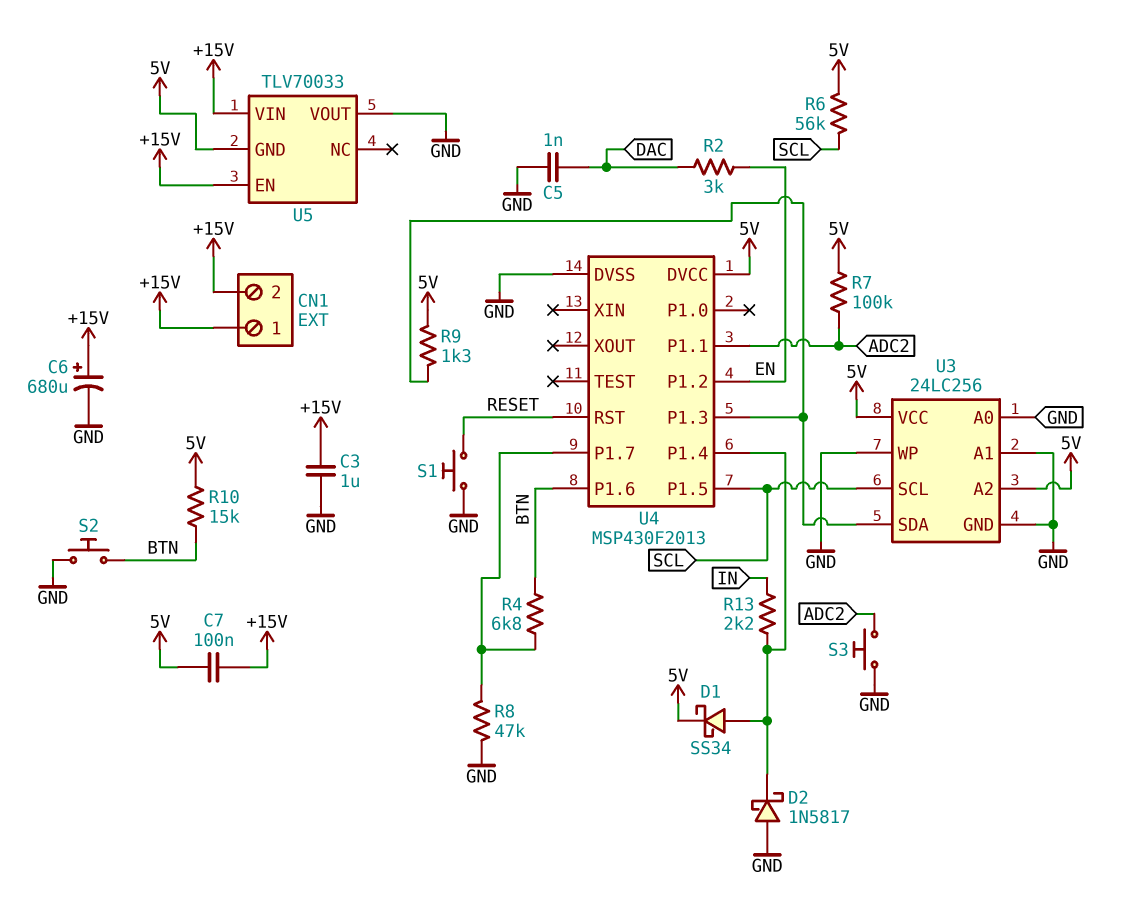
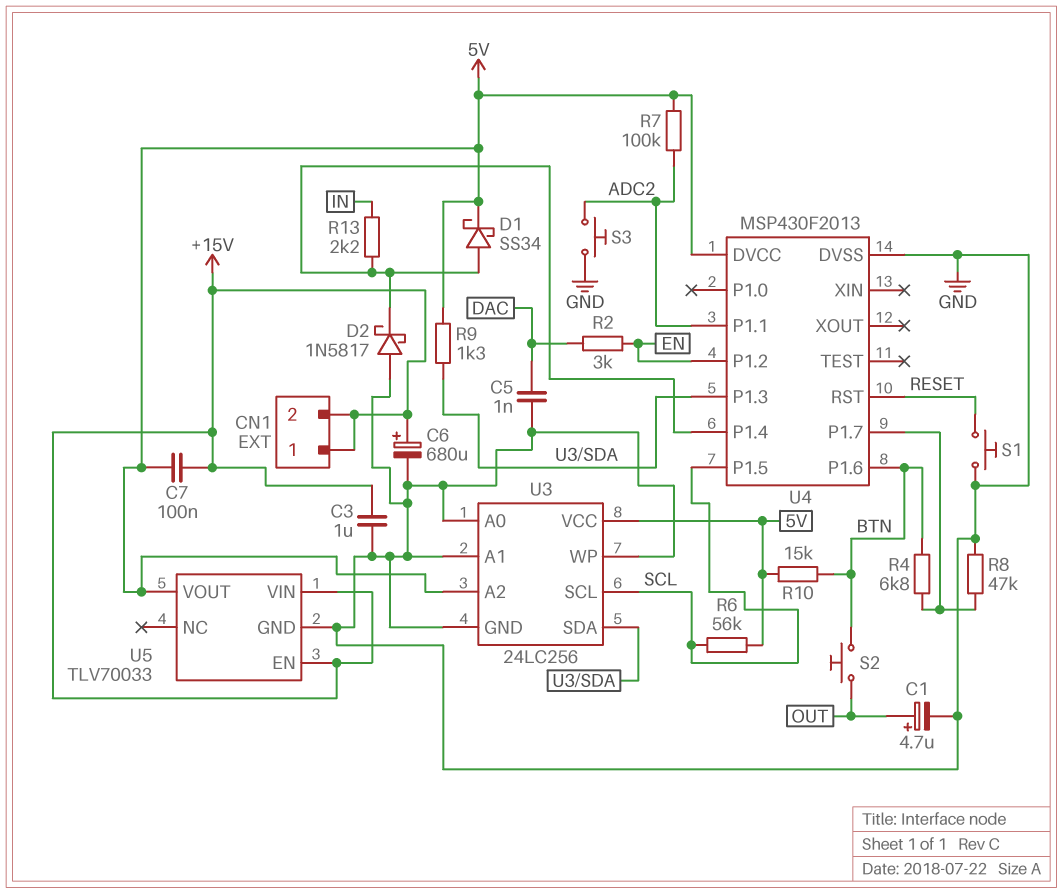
C1: none -> 4.7uF (plus OUT, minus GND)
S2: button (BTN, GND) -> button (BTN, OUT)
U5 pin GND: 5V -> GND
U5 pin VOUT: GND -> 5V

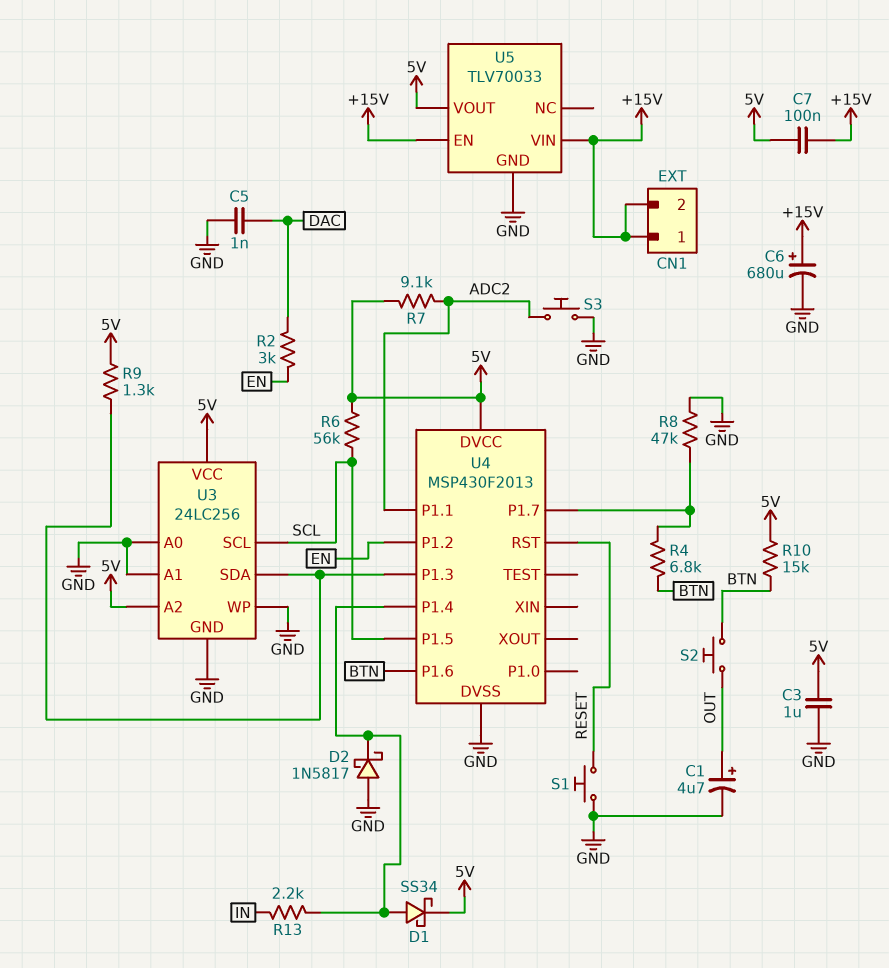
C3: 1uF (+15V, GND) -> 1uF (5V, GND)
R7: 100k (5V, ADC2) -> 9.1k (5V, ADC2)

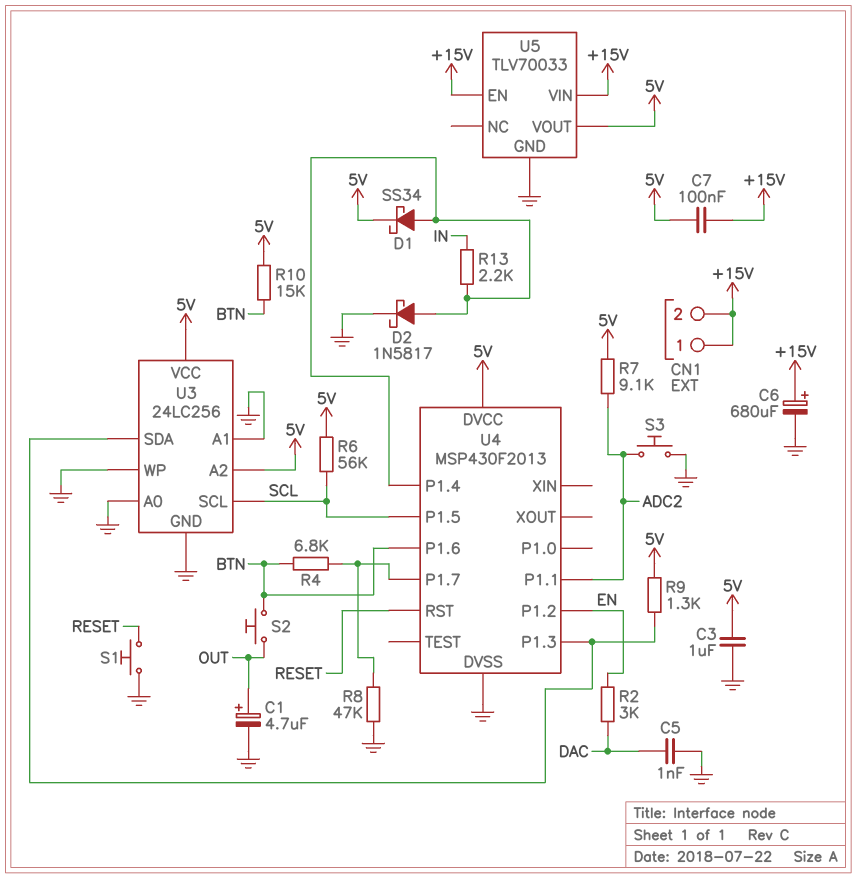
D2: schottky 1N5817 (A GND, K U4/P1.4) -> schottky 1N5817 (A U4/P1.4, K GND)

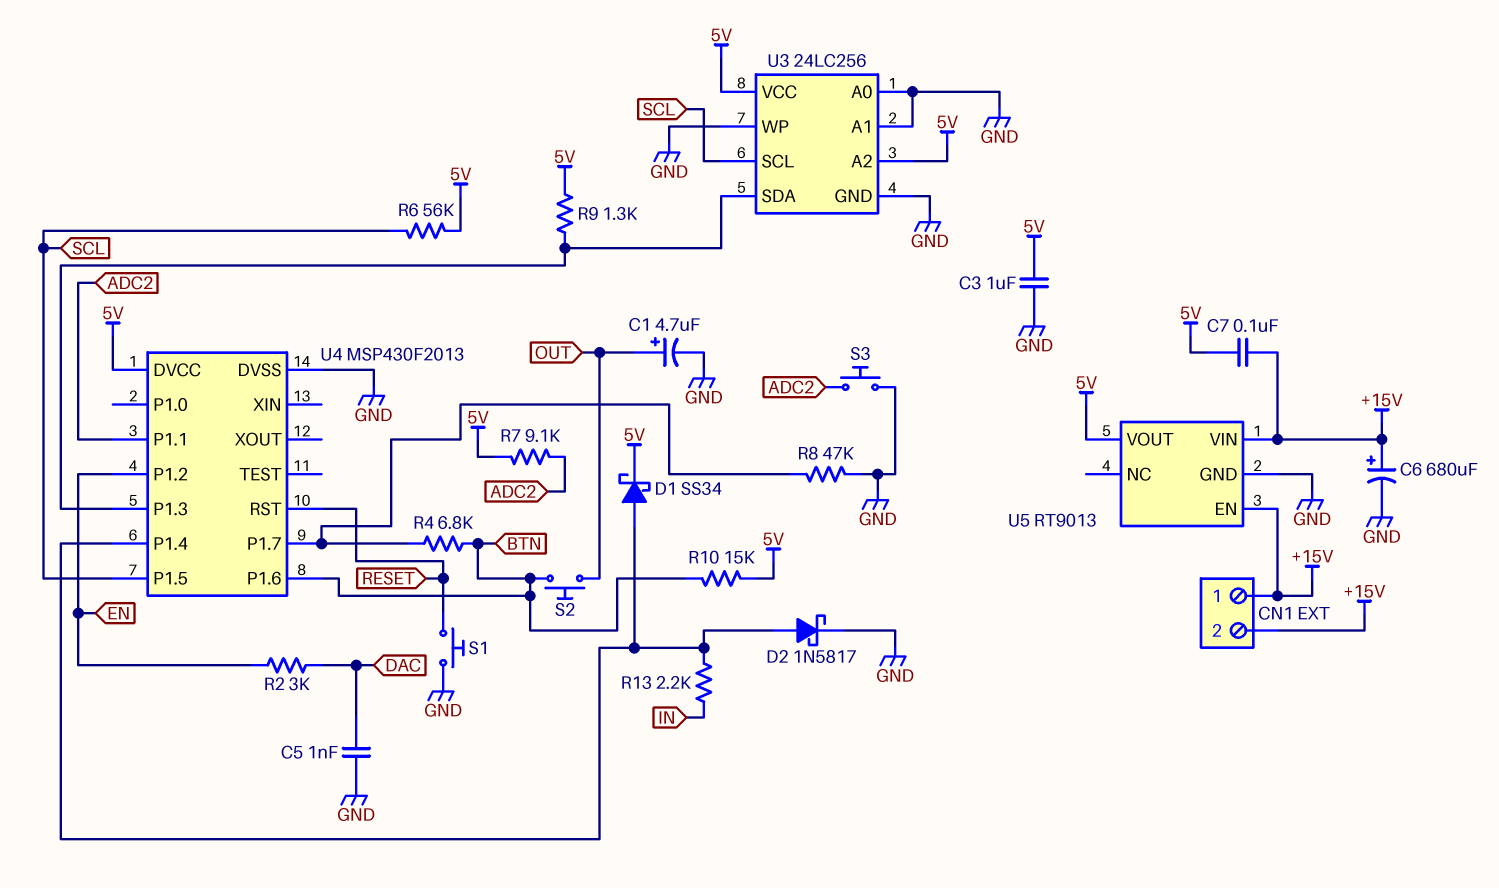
U5: TLV70033 -> RT9013

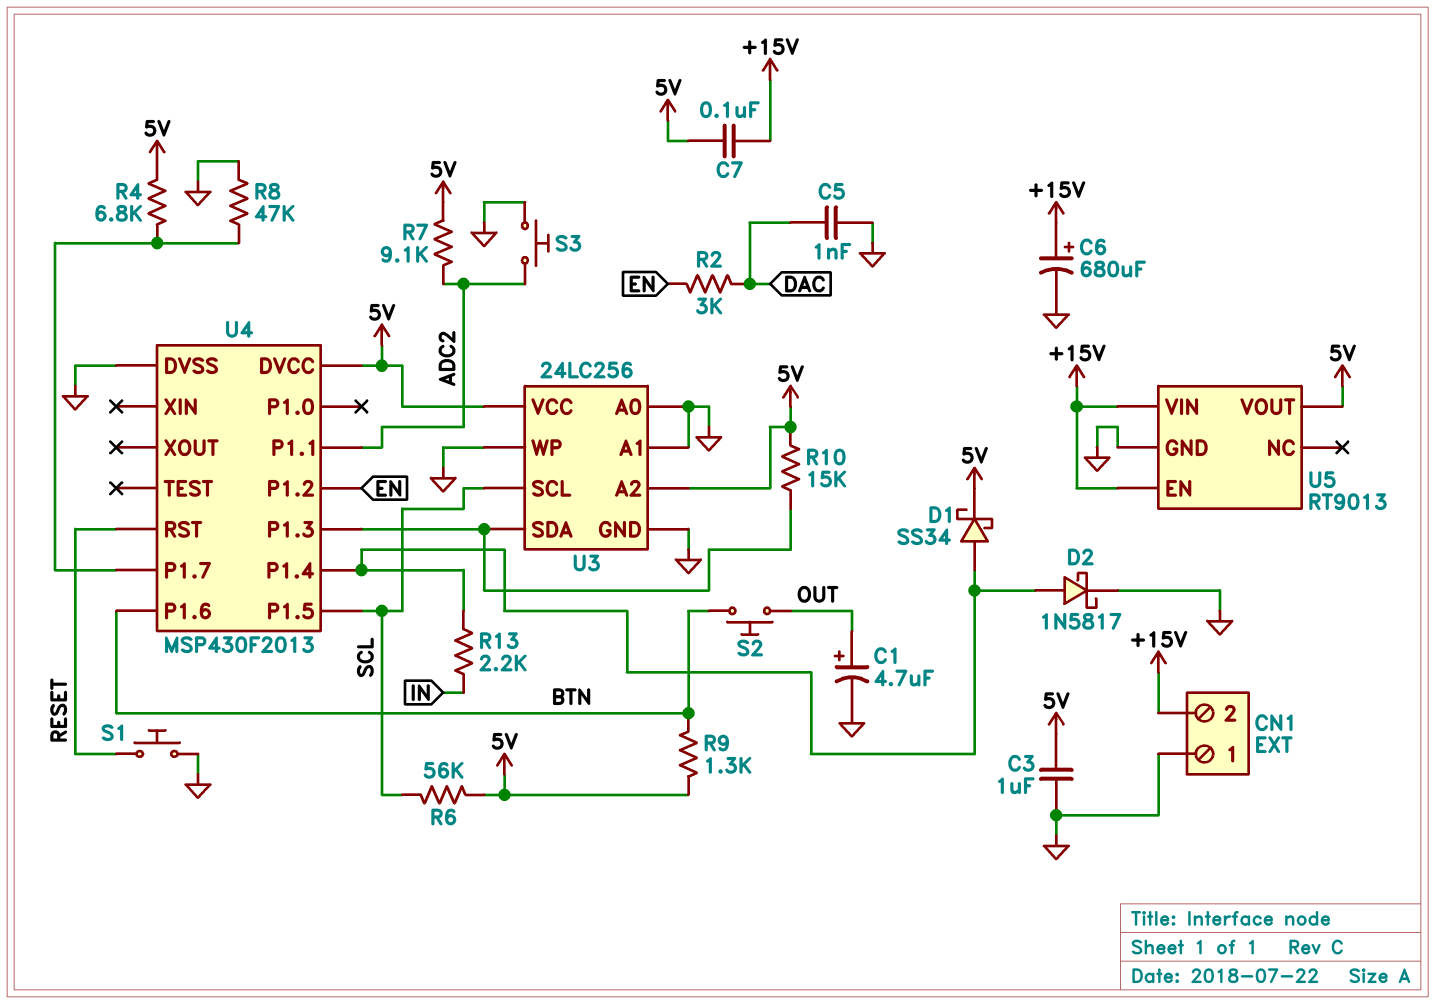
CN1 pin 1: +15V -> GND
R4: 6.8k (BTN, U4/P1.7) -> 6.8k (5V, U4/P1.7)
R9: 1.3k (5V, U3/SDA) -> 1.3k (5V, BTN)
R10: 15k (5V, BTN) -> 15k (5V, U3/SDA)

